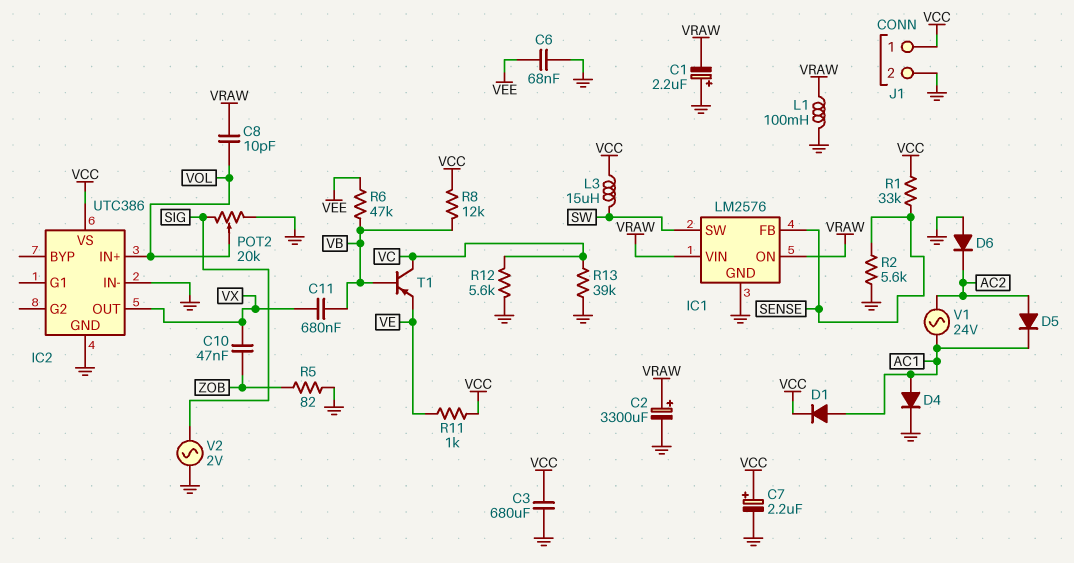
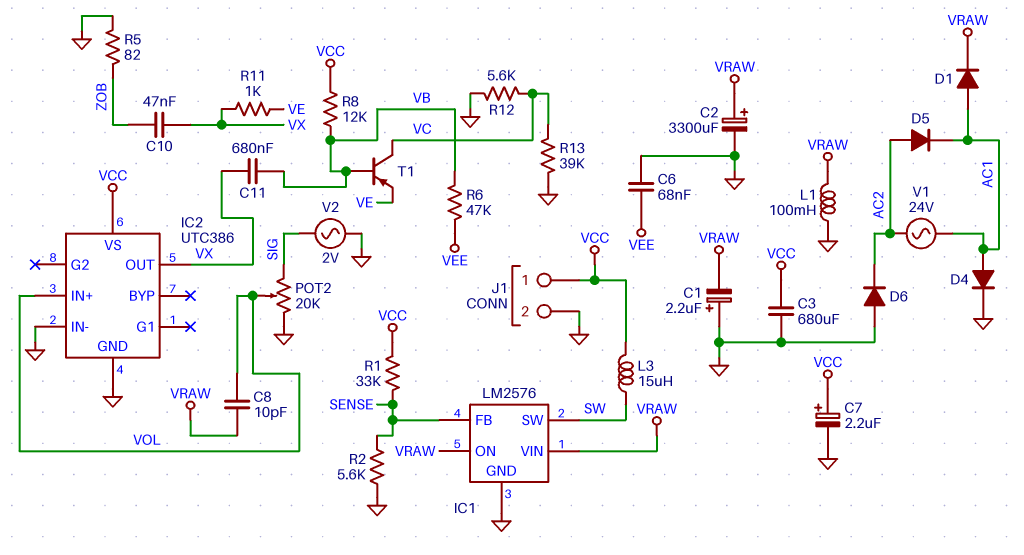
D1: diode (A AC1, K VCC) -> diode (A AC1, K VRAW)
R11: 1k (VCC, VE) -> 1k (VE, VX)

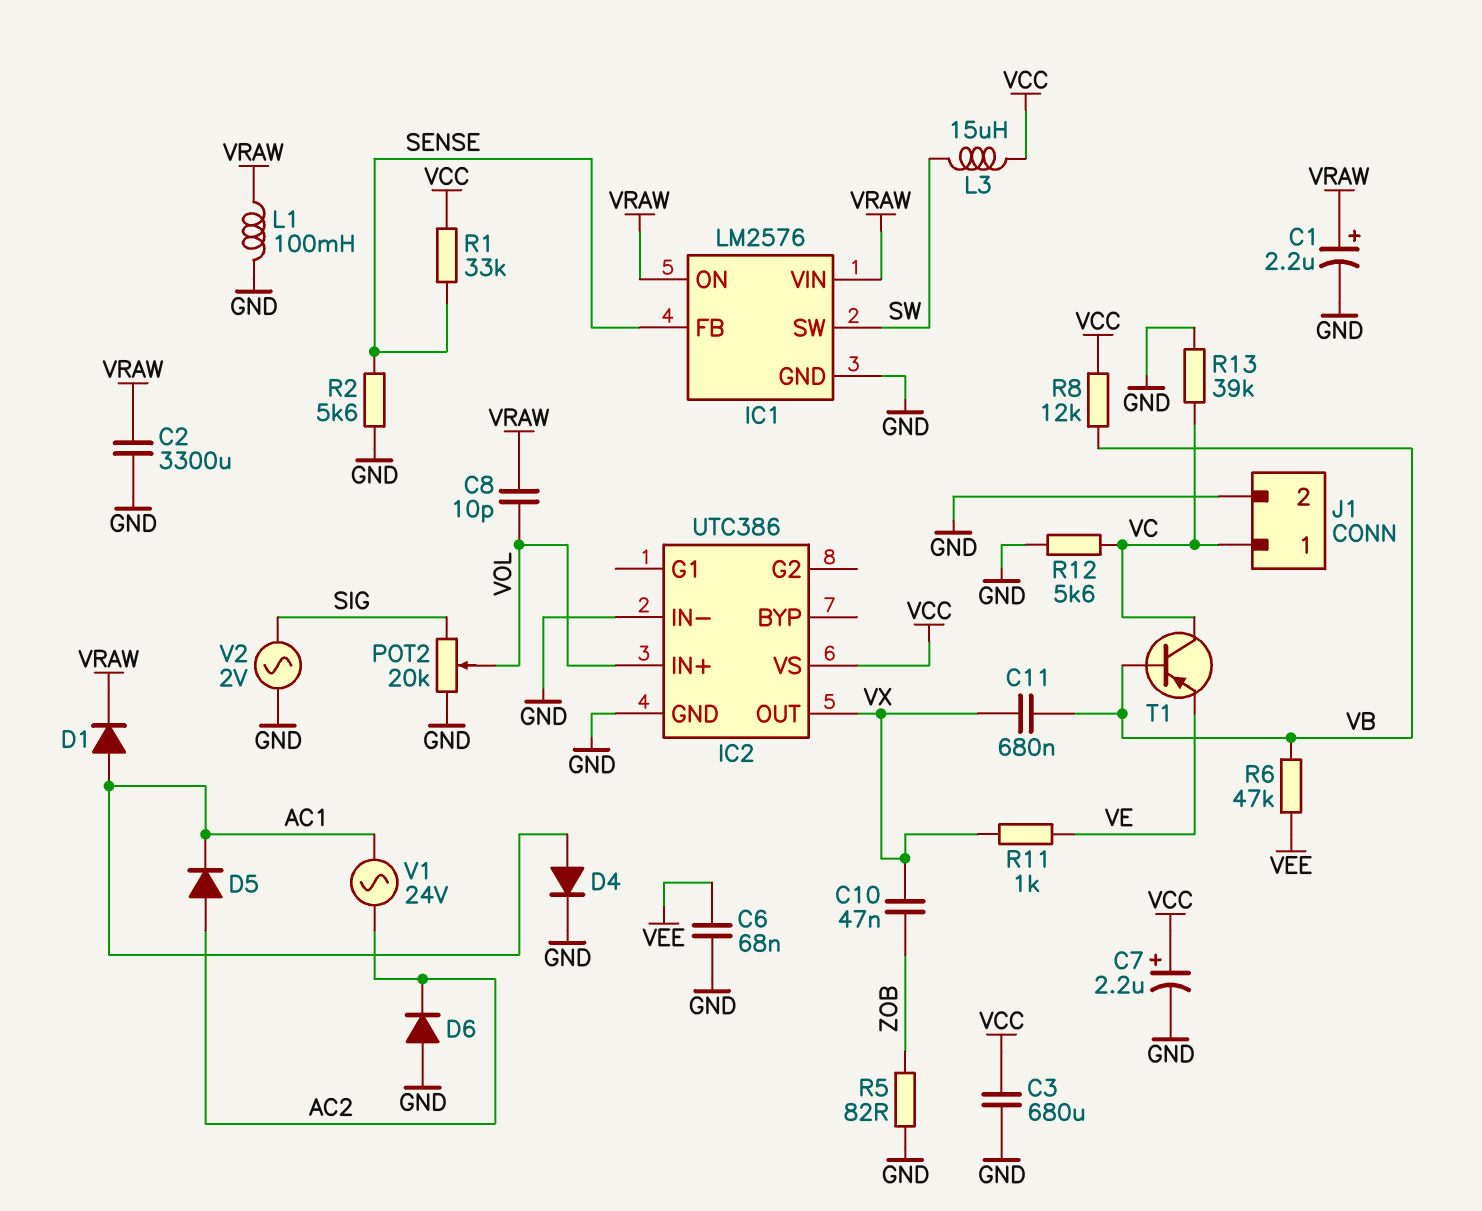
C1: 2.2uF (plus GND, minus VRAW) -> 2.2uF (plus VRAW, minus GND)
C2: 3300uF (plus VRAW, minus GND) -> 3300uF (GND, VRAW)
J1 pin 1: VCC -> VC

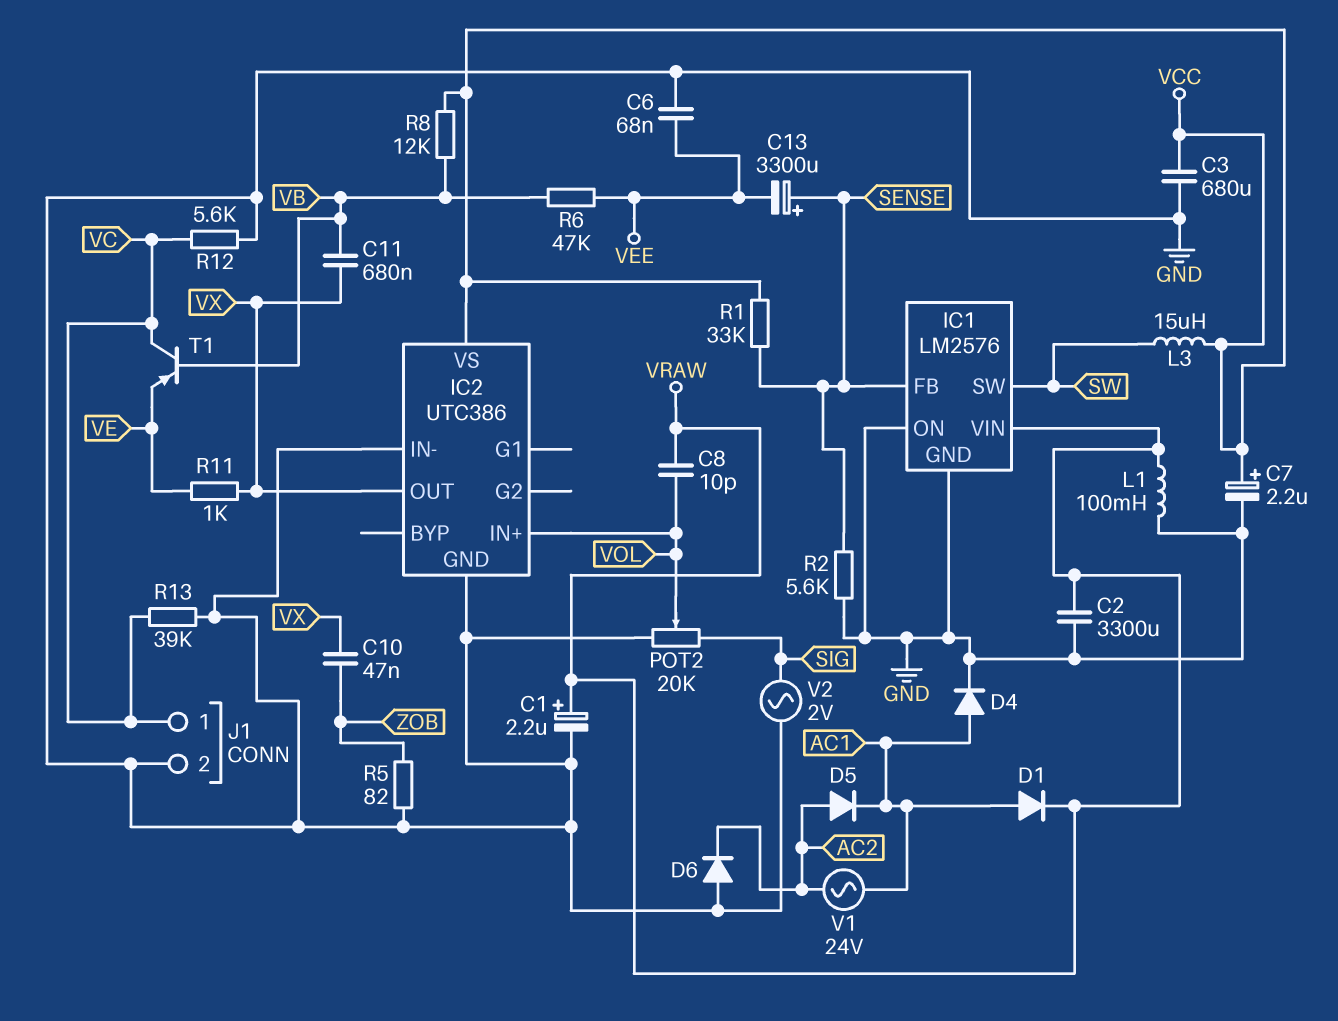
C13: none -> 3300uF (plus SENSE, minus VEE)
IC1 pin ON: VRAW -> GND

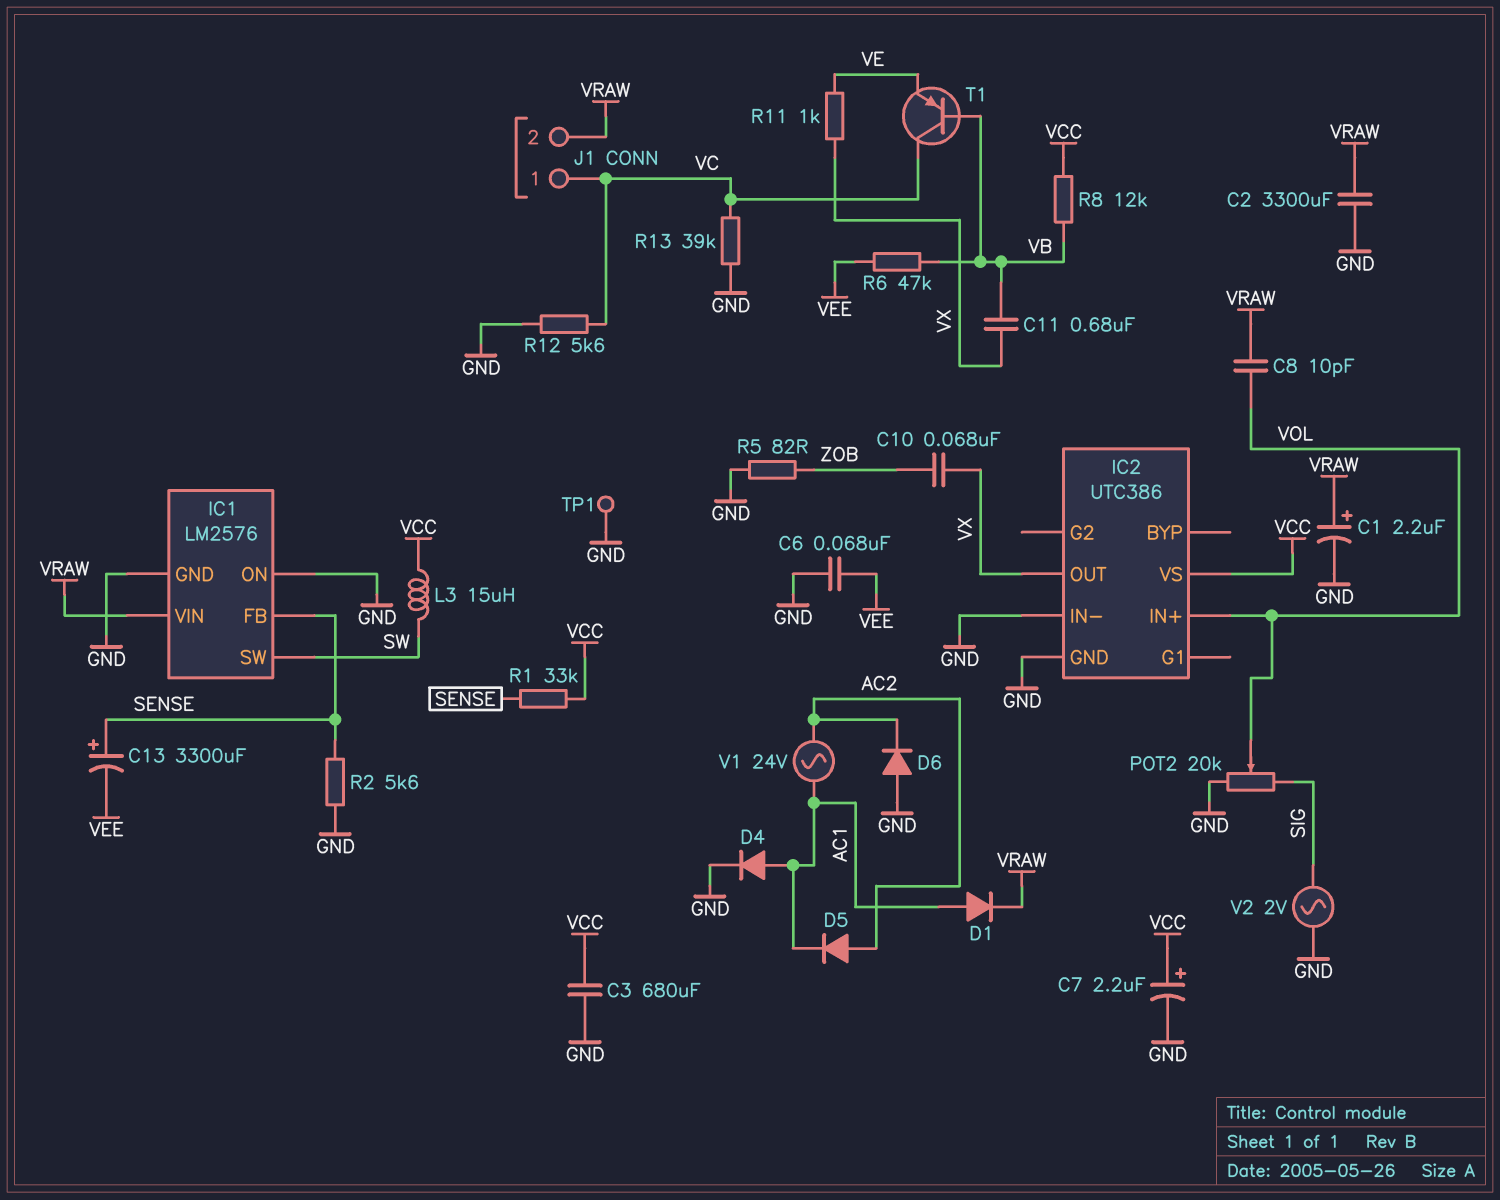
C10: 47nF (VX, ZOB) -> 68nF (VX, ZOB)
J1 pin 2: GND -> VRAW
L1: 100mH (GND, VRAW) -> none
TP1: none -> test point (GND)

